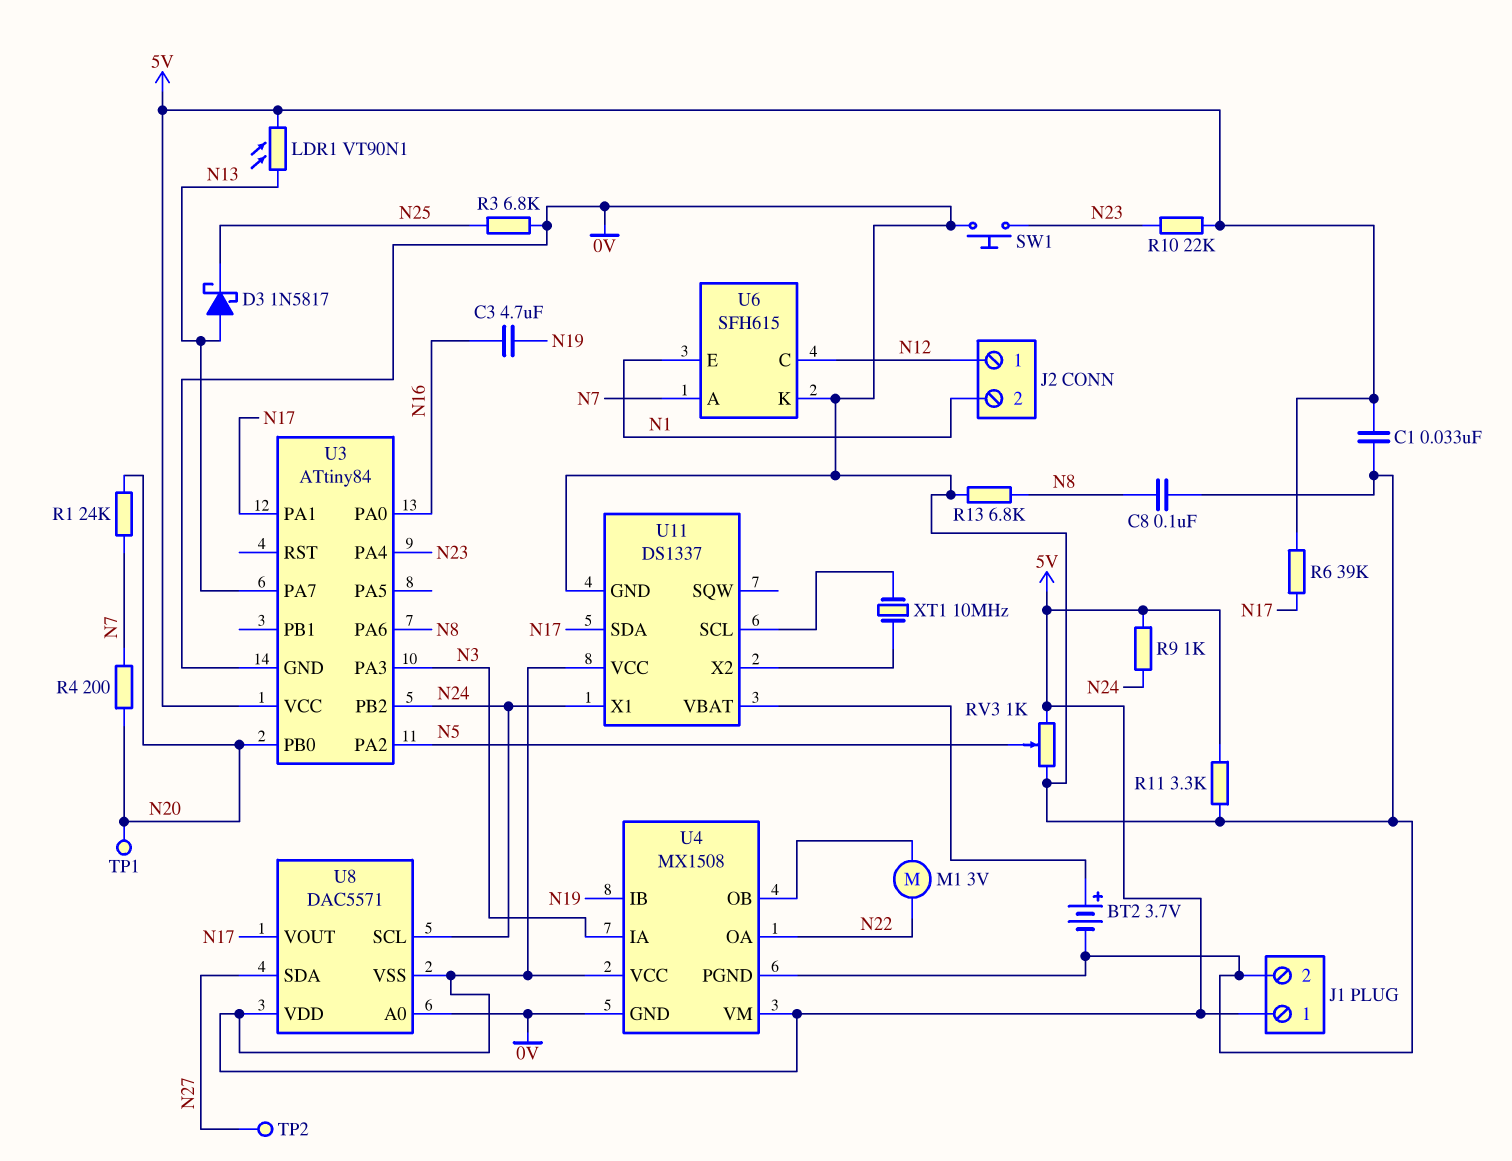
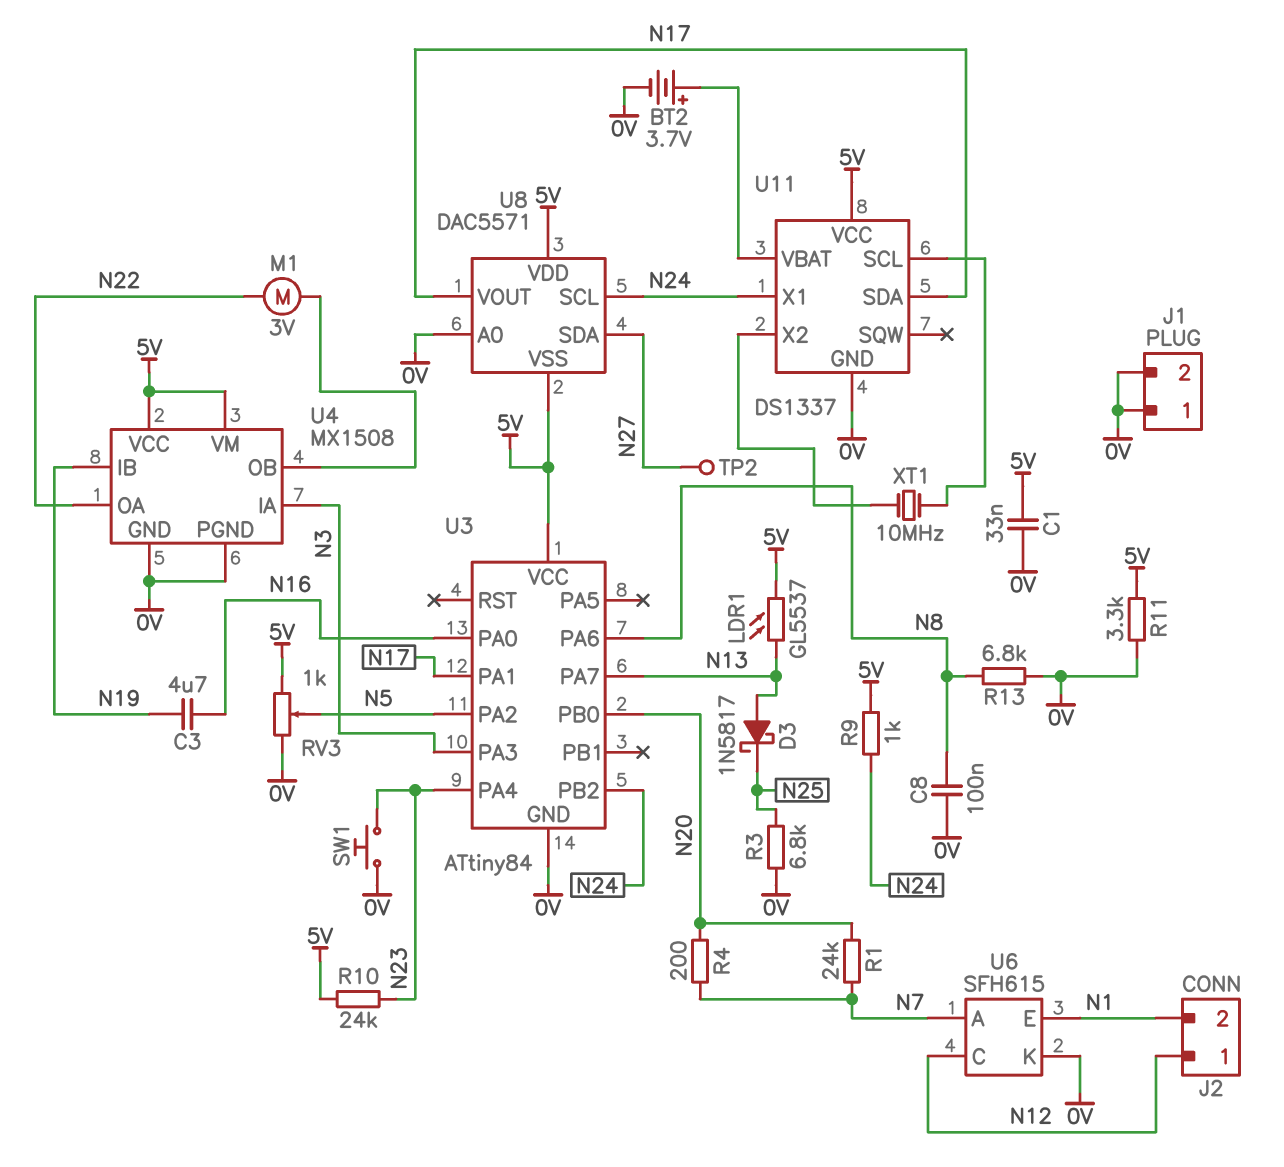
J1 pin 1: 5V -> 0V
LDR1: VT90N1 (5V, N13) -> GL5537 (5V, N13)
R6: 39k (5V, N17) -> none
R10: 22k (5V, N23) -> 24k (5V, N23)
TP1: test point (N20) -> none

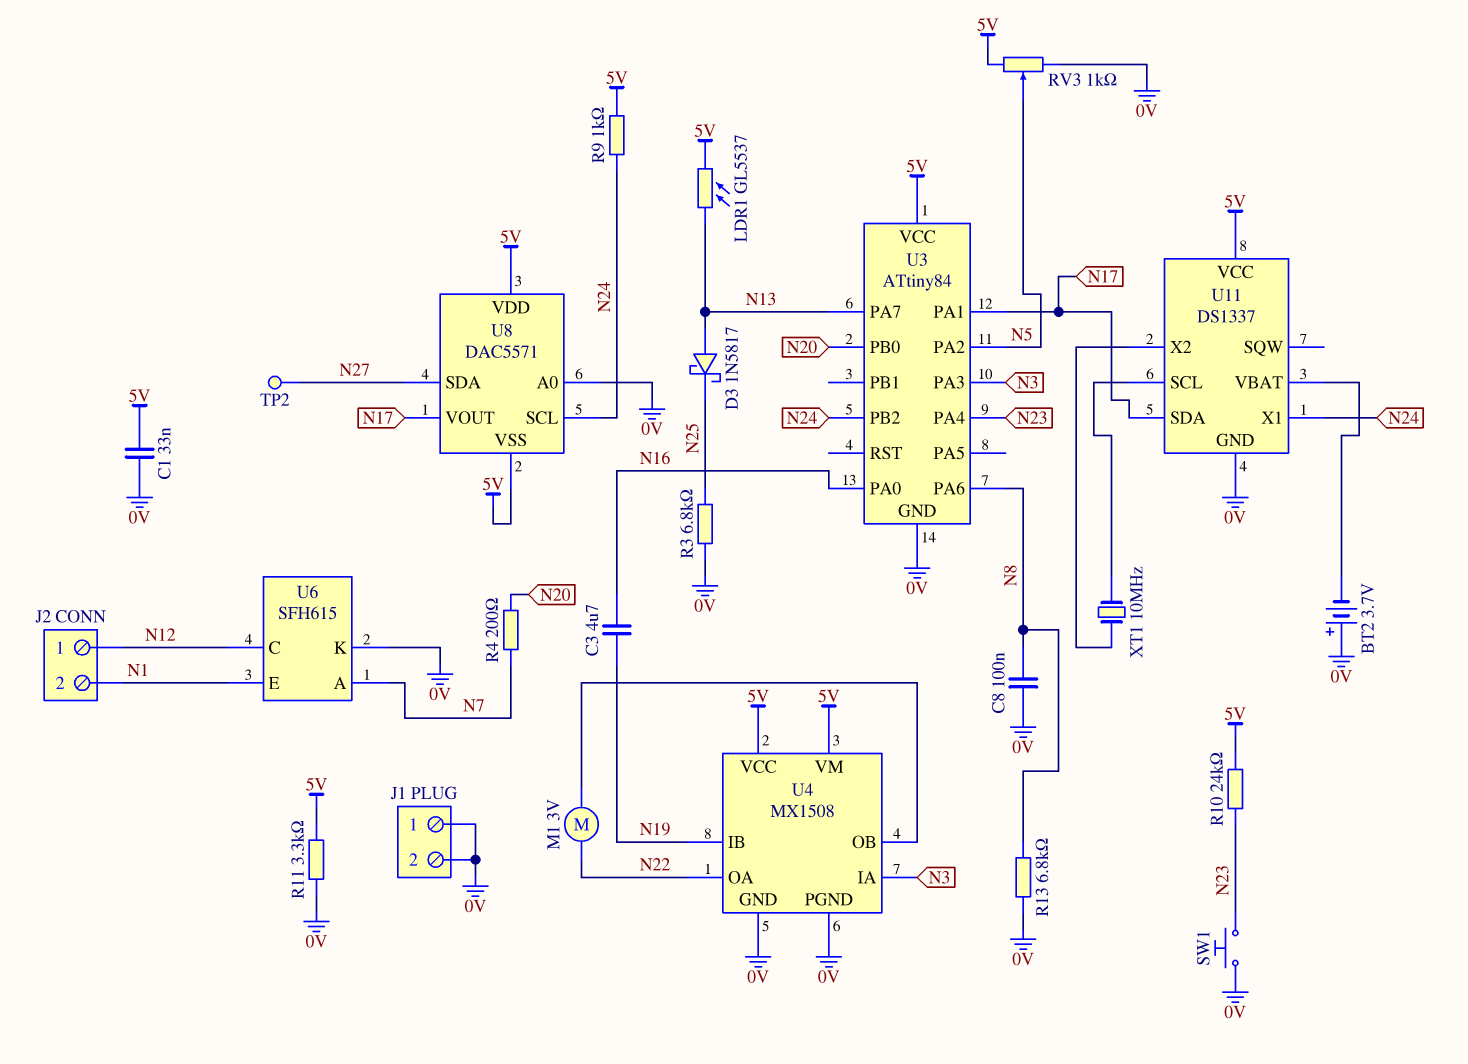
BT2: 3.7V (plus U11/VBAT, minus 0V) -> 3.7V (plus 0V, minus U11/VBAT)
R1: 24k (N7, N20) -> none

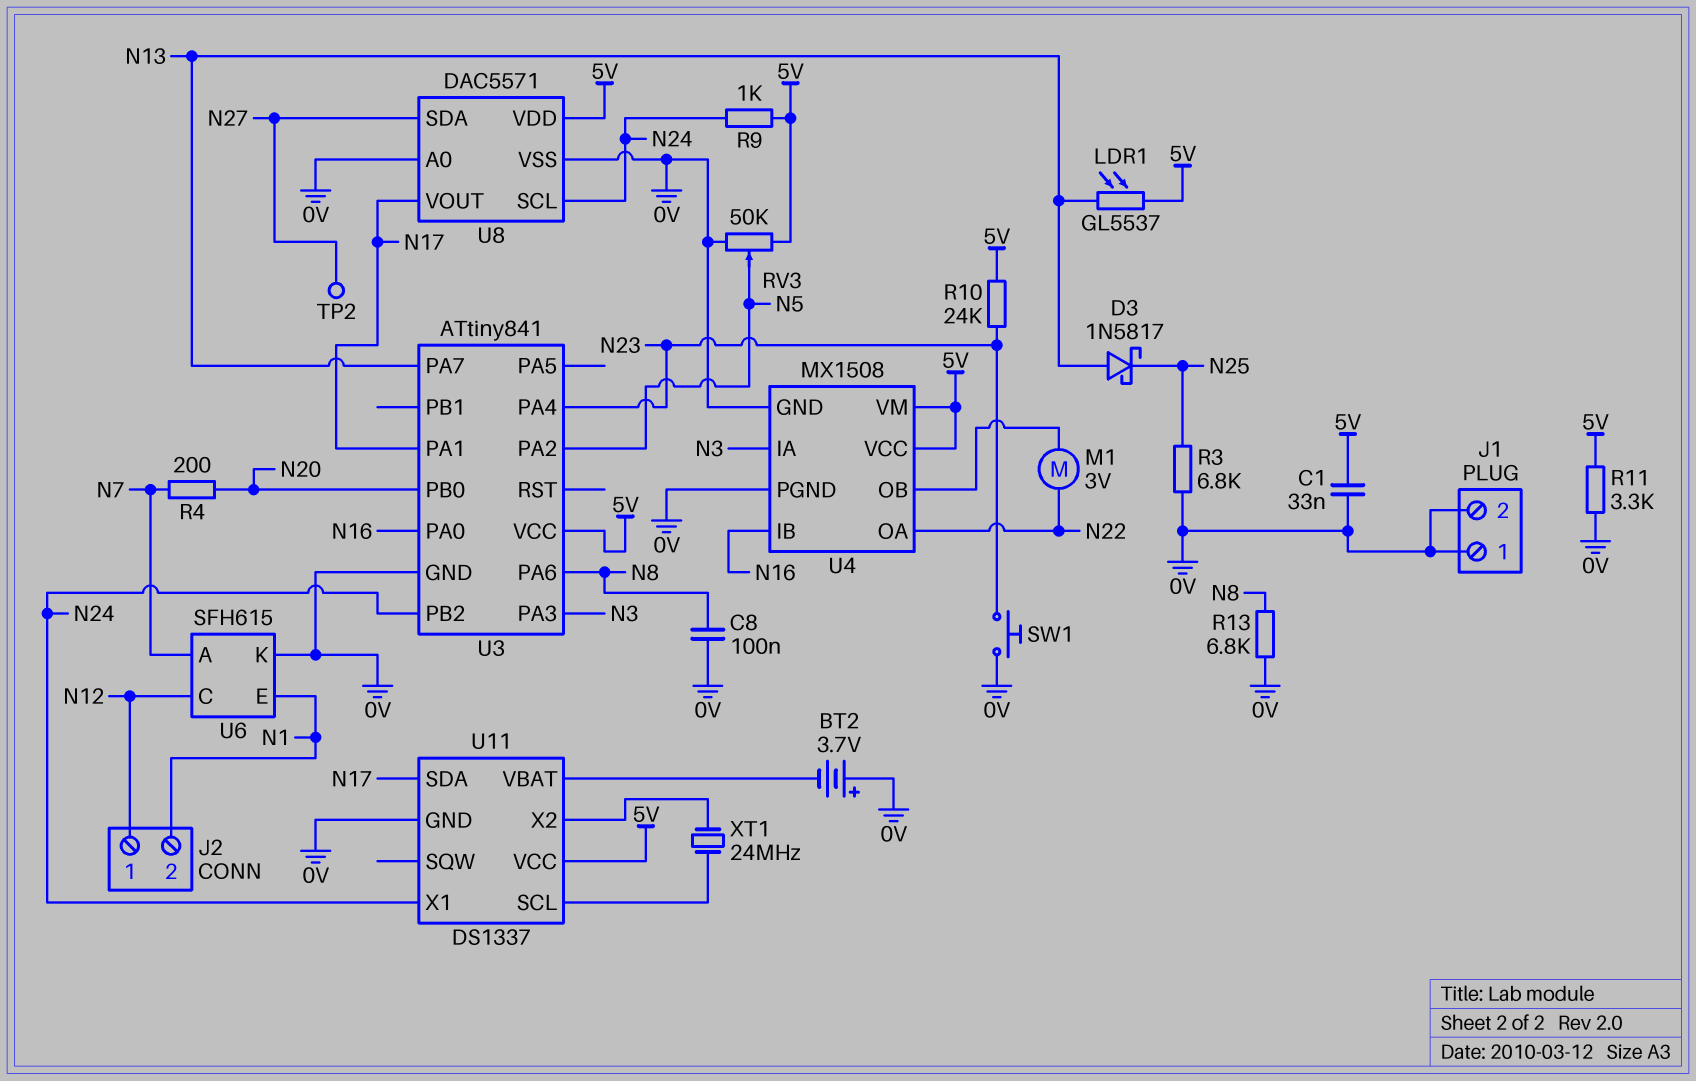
C3: 4.7uF (N16, N19) -> none
RV3: 1k (0V, 5V, wiper N5) -> 50k (0V, 5V, wiper N5)
U3: ATtiny84 -> ATtiny841
U4 pin IB: N19 -> N16
U8 pin VSS: 5V -> 0V
XT1: 10MHz (U11/SCL, U11/X2) -> 24MHz (U11/SCL, U11/X2)

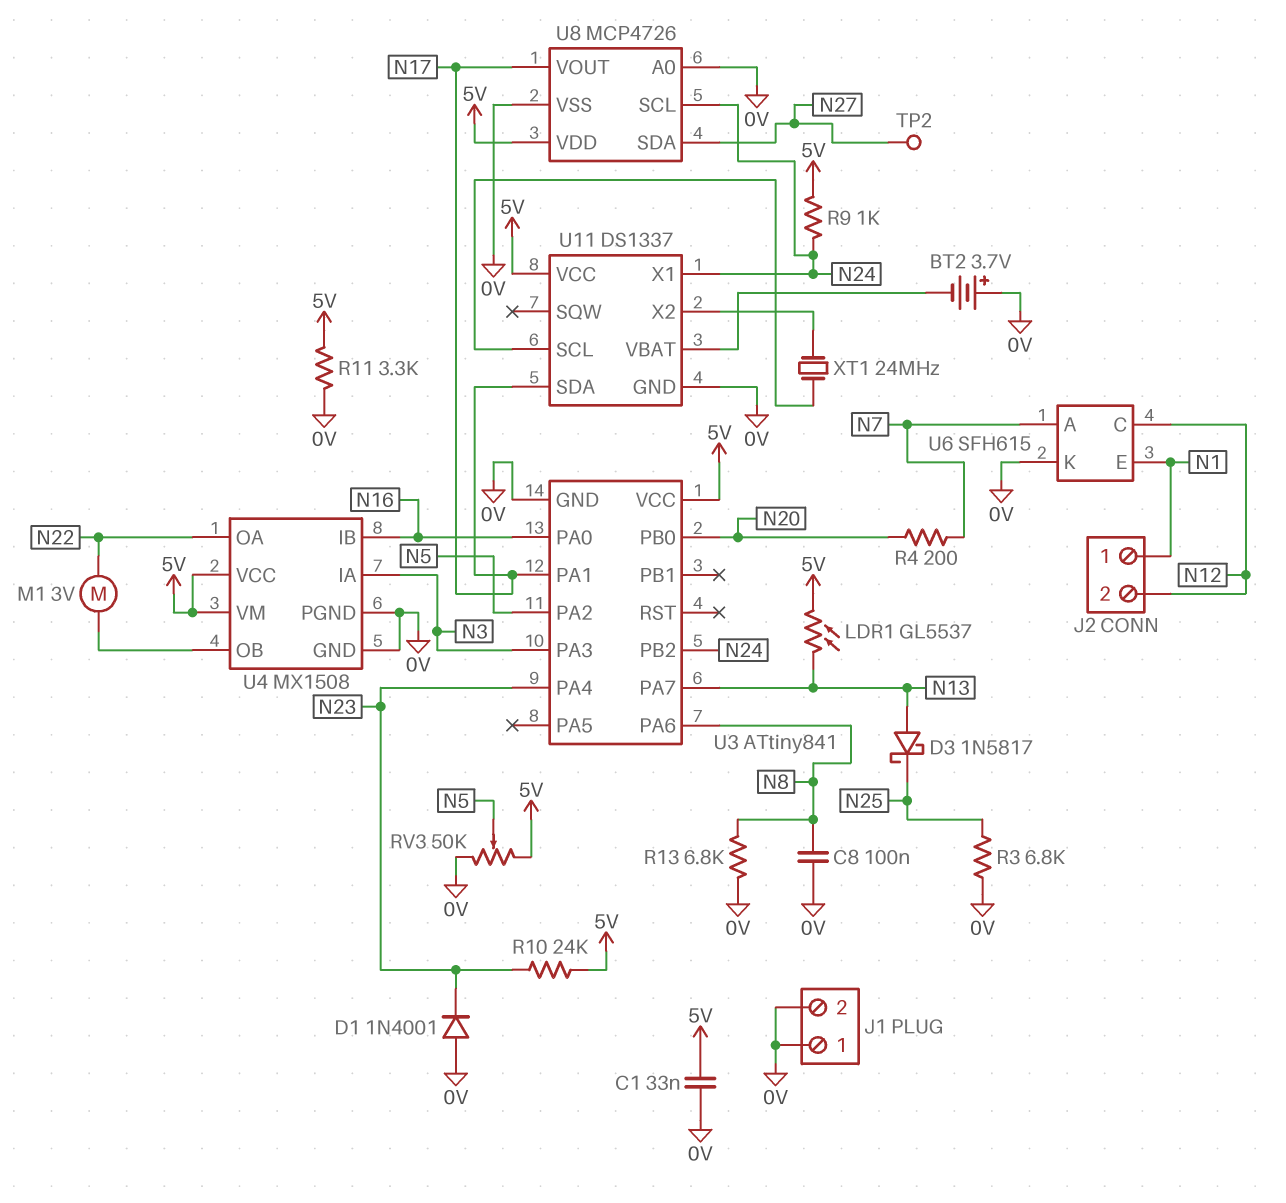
D1: none -> diode 1N4001 (A 0V, K N23)
J2 pin 1: N12 -> N1
J2 pin 2: N1 -> N12
SW1: button (0V, N23) -> none
U8: DAC5571 -> MCP4726

